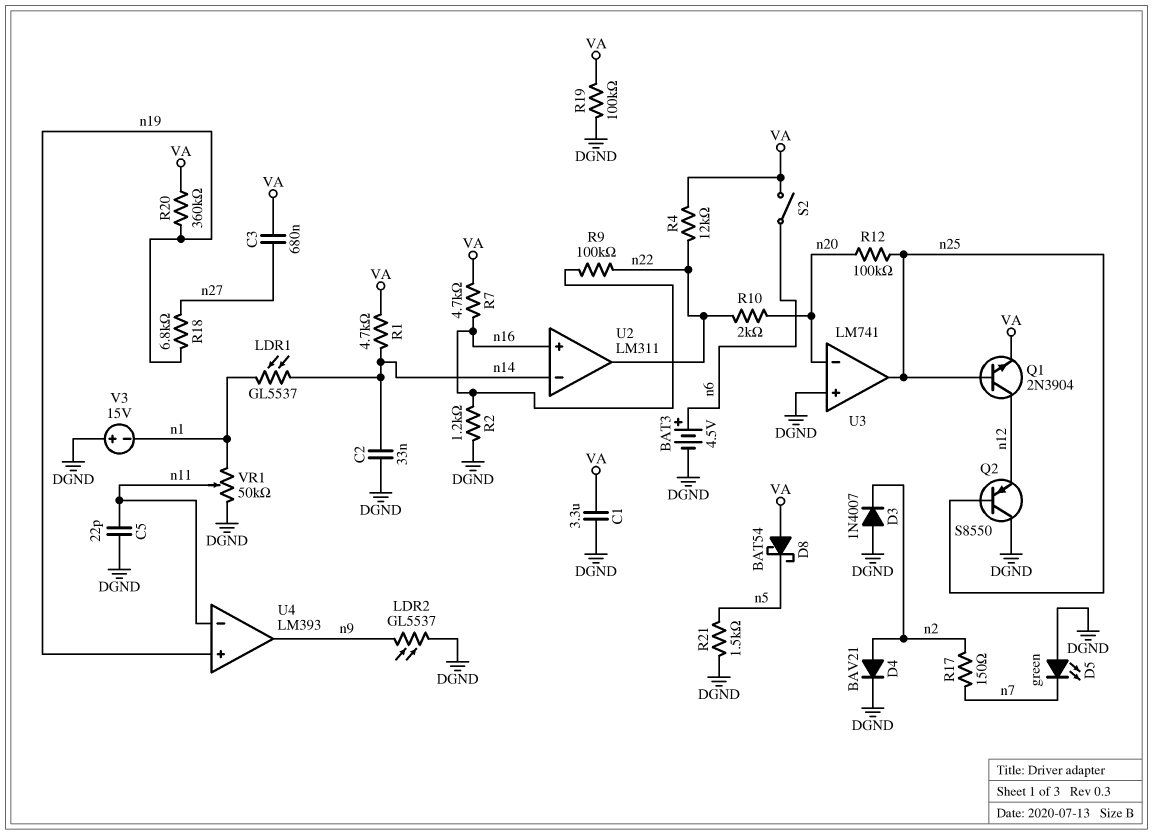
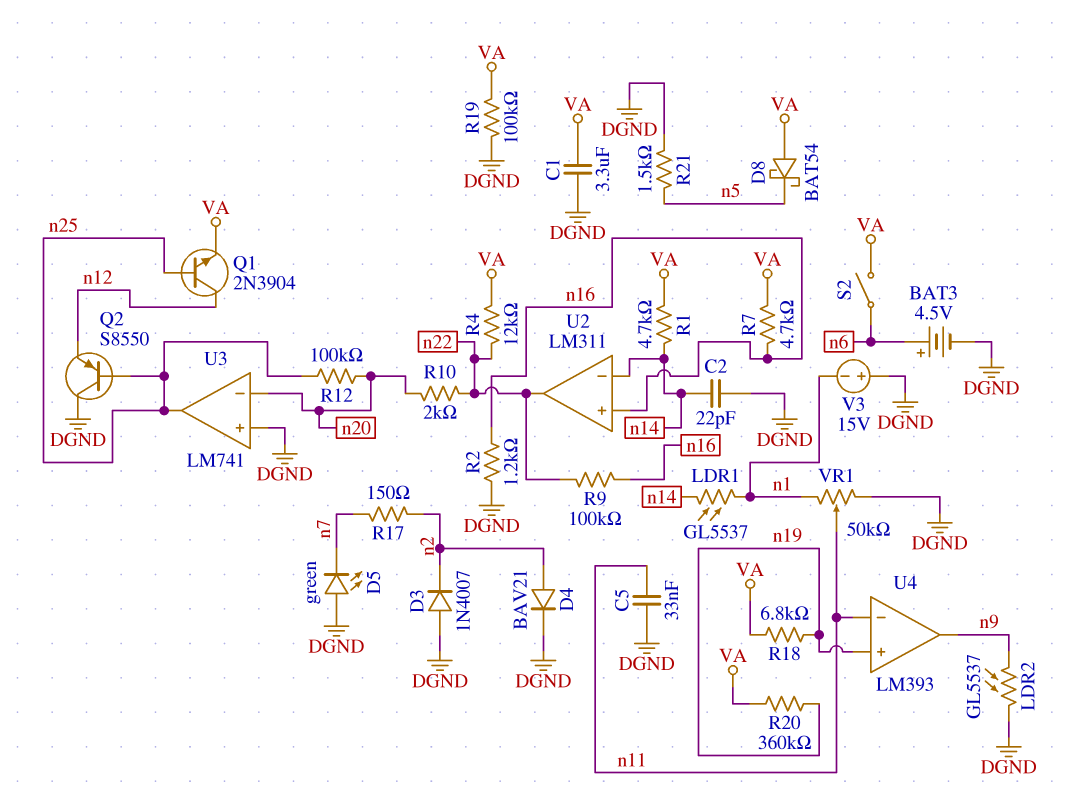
C2: 33nF (DGND, n14) -> 22pF (DGND, n14)
C3: 680nF (VA, n27) -> none
C5: 22pF (DGND, n11) -> 33nF (DGND, n11)
R18: 6.8k (n19, n27) -> 6.8k (VA, n19)

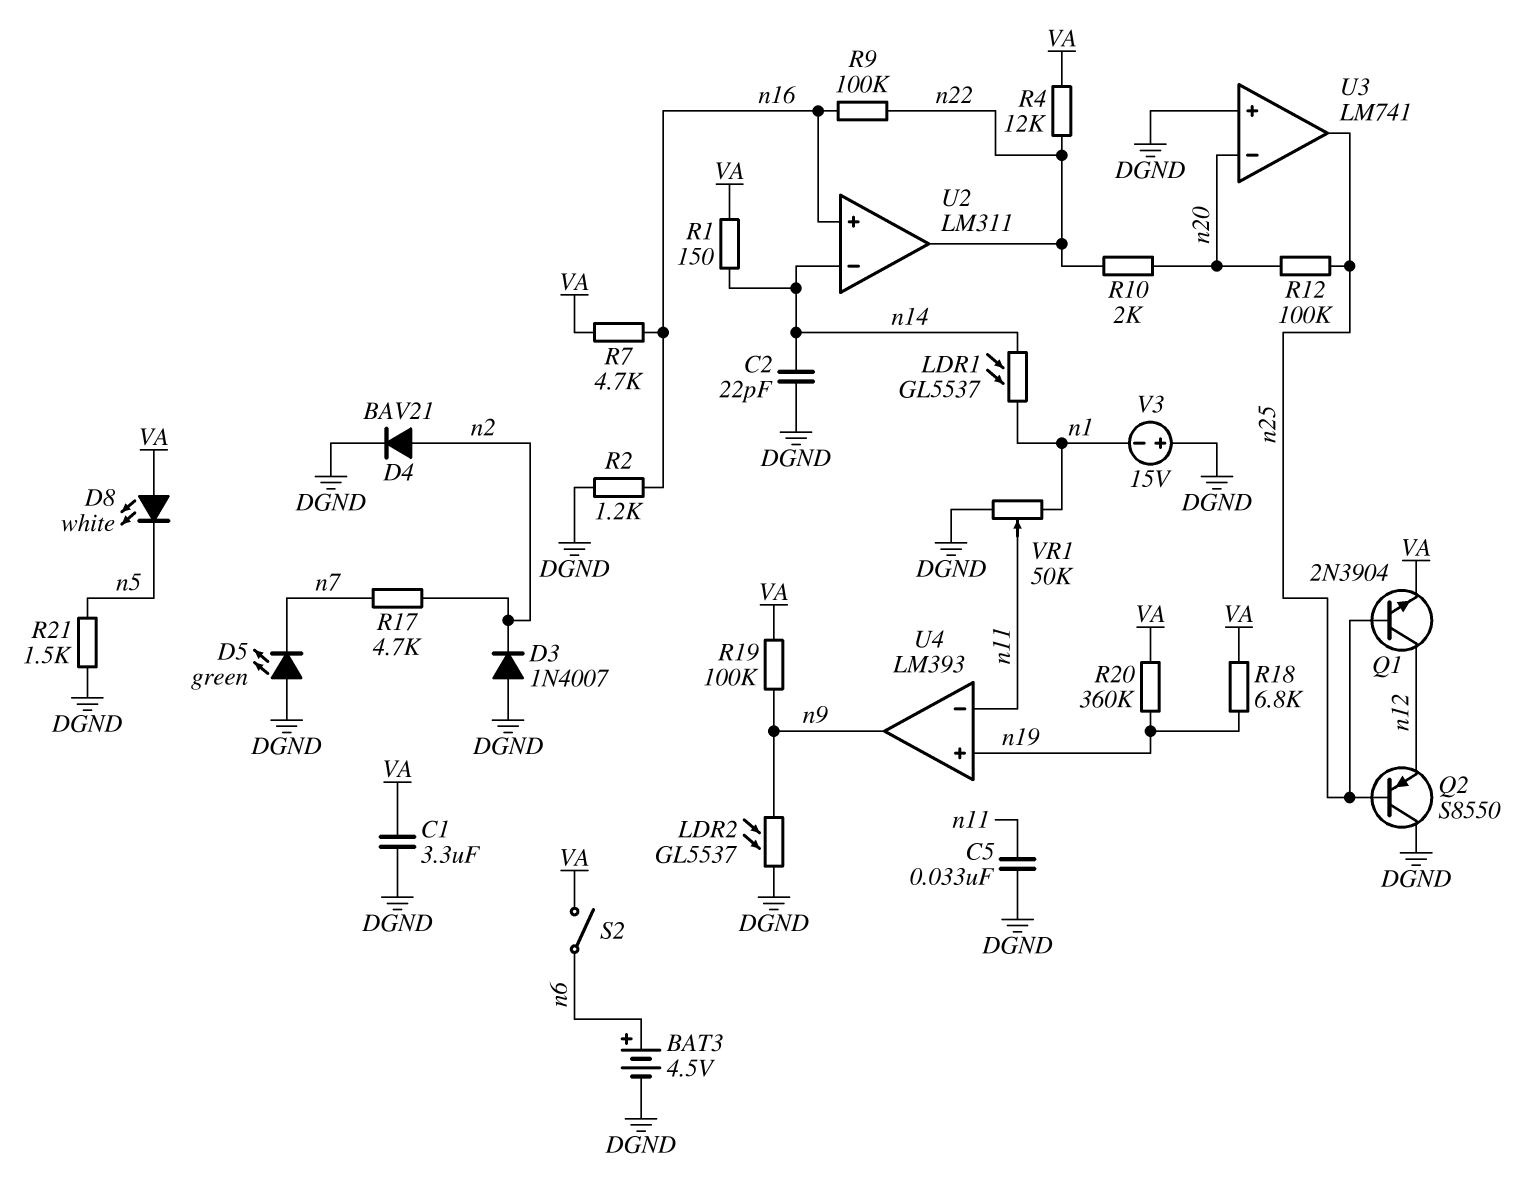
D8: schottky BAT54 (A VA, K n5) -> LED white (A VA, K n5)
R1: 4.7k (VA, n14) -> 150 (VA, n14)
R17: 150 (n2, n7) -> 4.7k (n2, n7)
R19: 100k (DGND, VA) -> 100k (VA, n9)

